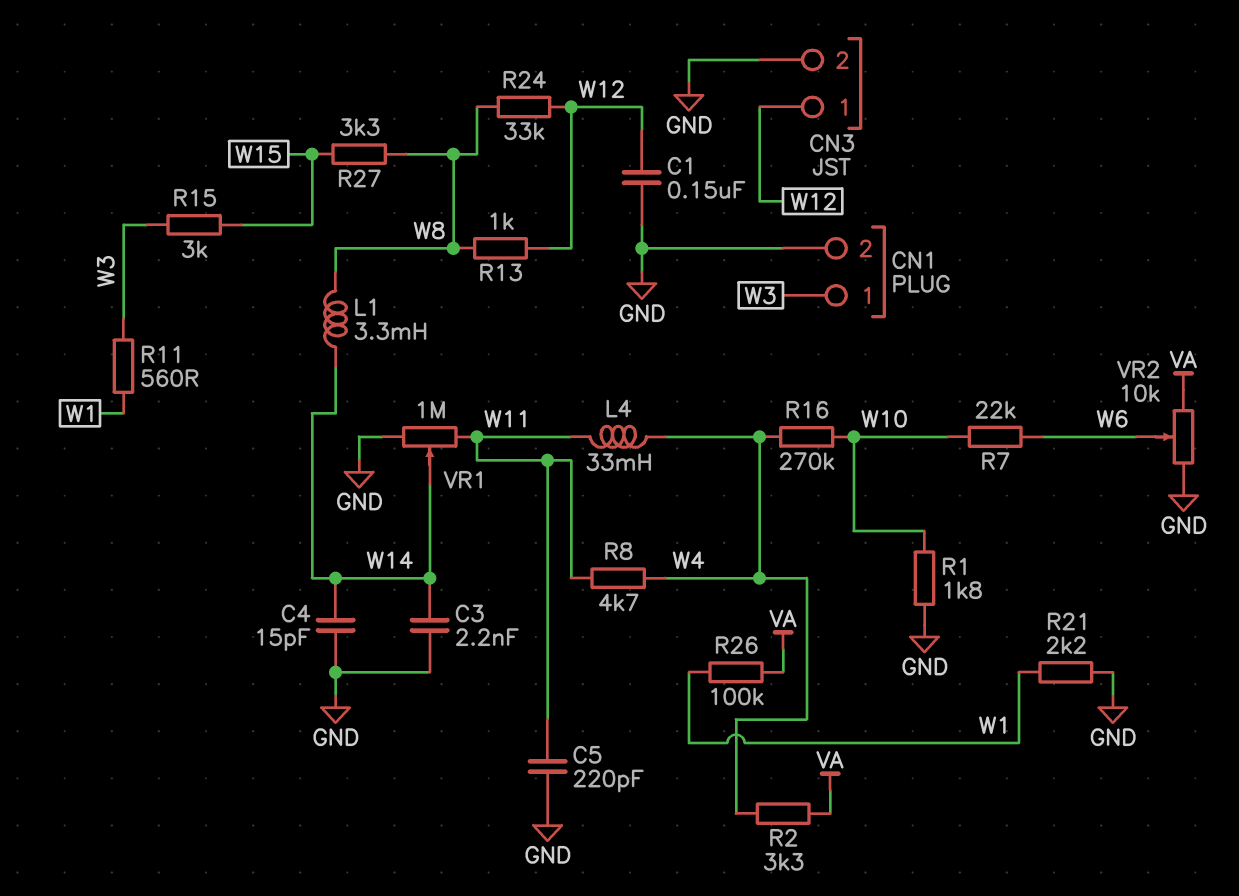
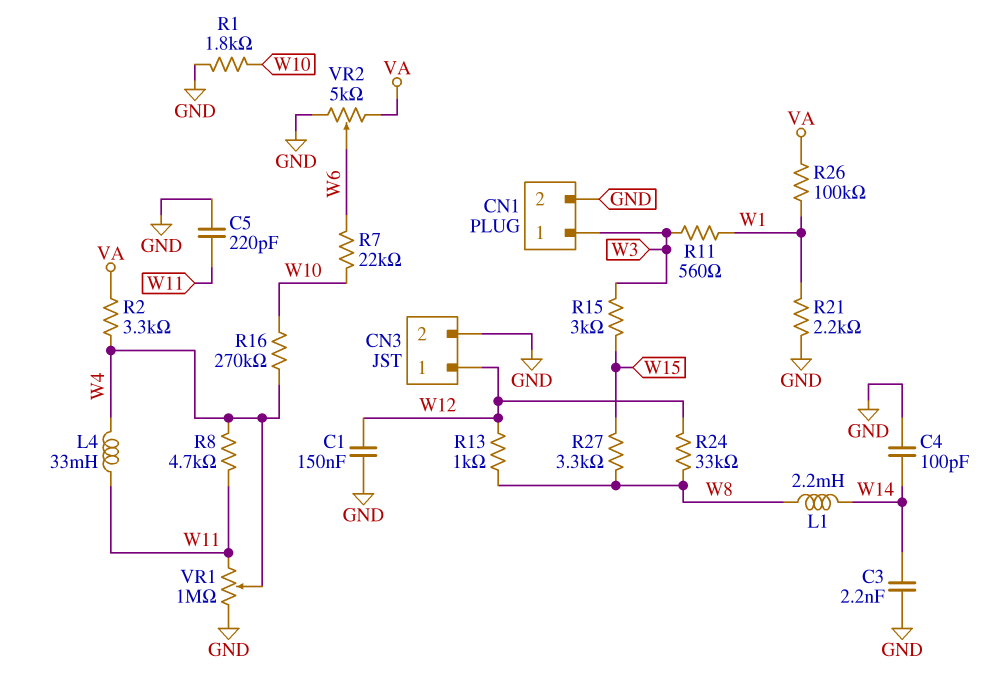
C4: 15pF (GND, W14) -> 100pF (GND, W14)
L1: 3.3mH (W8, W14) -> 2.2mH (W8, W14)
VR1: 1M (GND, W11, wiper W14) -> 1M (GND, W11, wiper W4)
VR2: 10k (GND, VA, wiper W6) -> 5k (GND, VA, wiper W6)

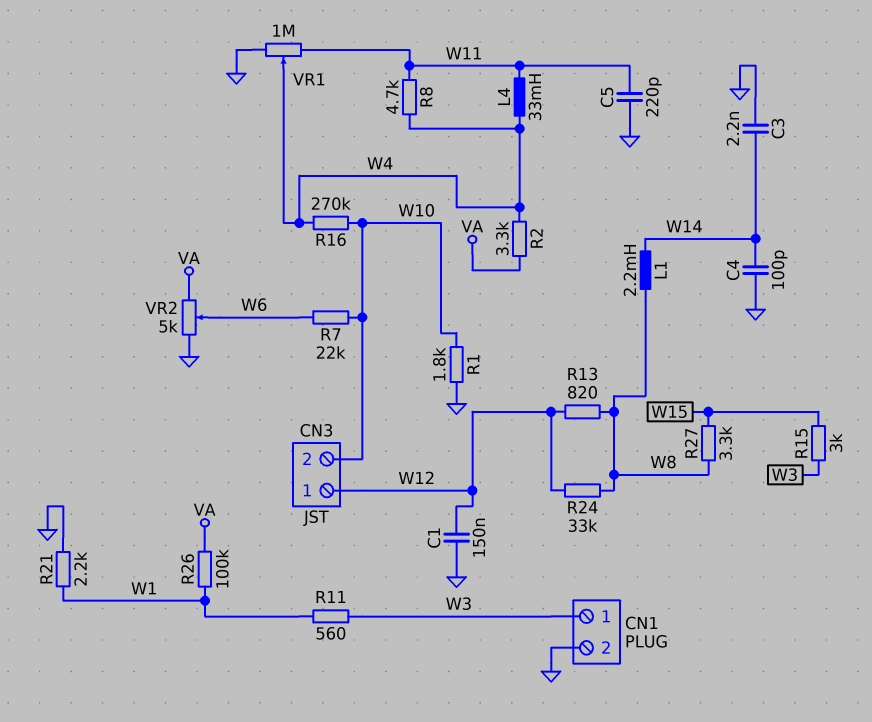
CN3 pin 2: GND -> W10
R13: 1k (W8, W12) -> 820 (W8, W12)

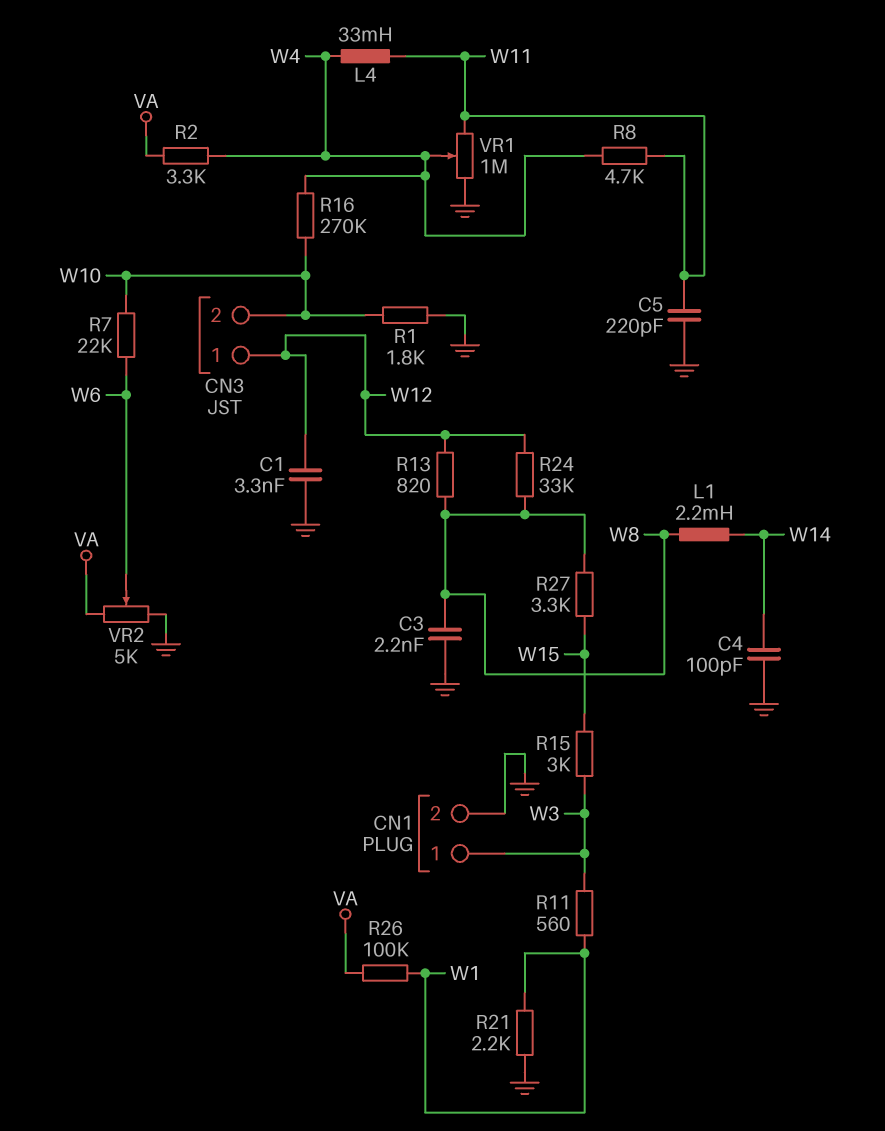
C1: 150nF (GND, W12) -> 3.3nF (GND, W12)
C3: 2.2nF (GND, W14) -> 2.2nF (GND, W8)

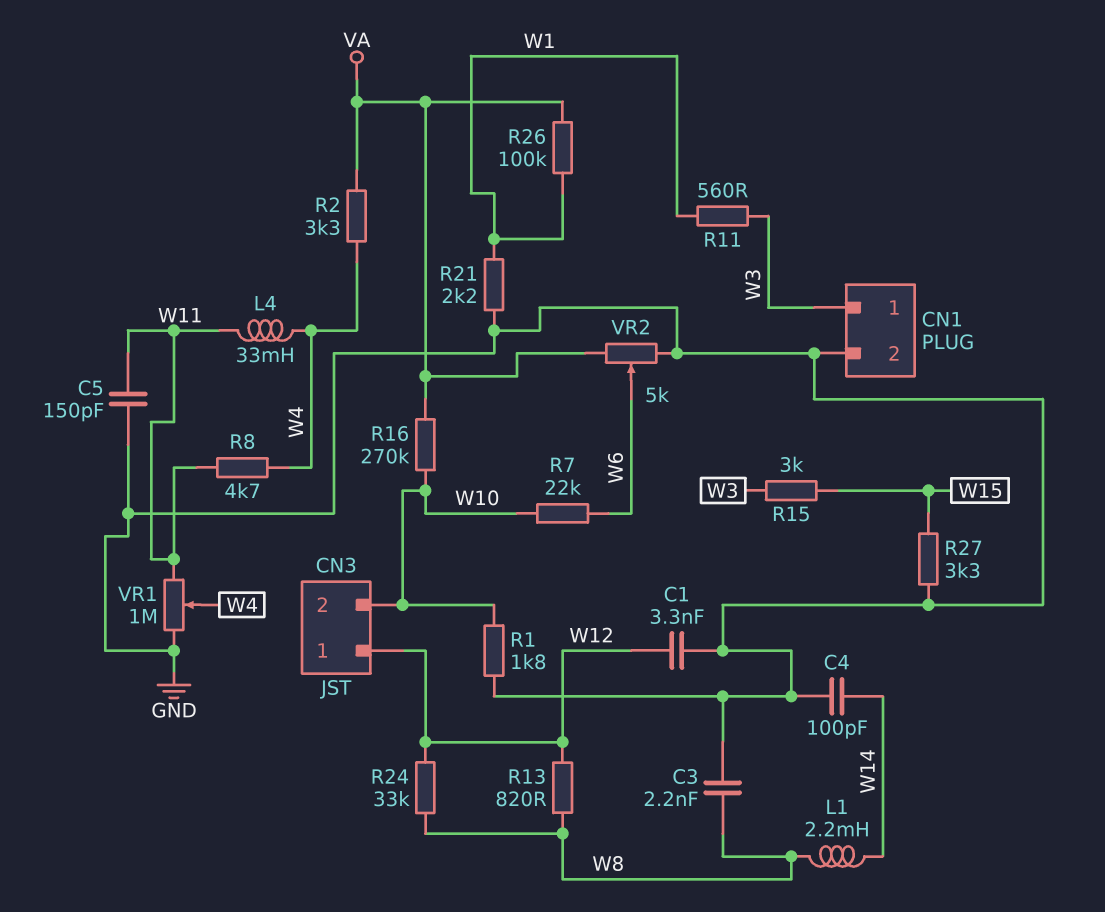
C5: 220pF (GND, W11) -> 150pF (GND, W11)
R16: 270k (W4, W10) -> 270k (VA, W10)
R27: 3.3k (W8, W15) -> 3.3k (GND, W15)

